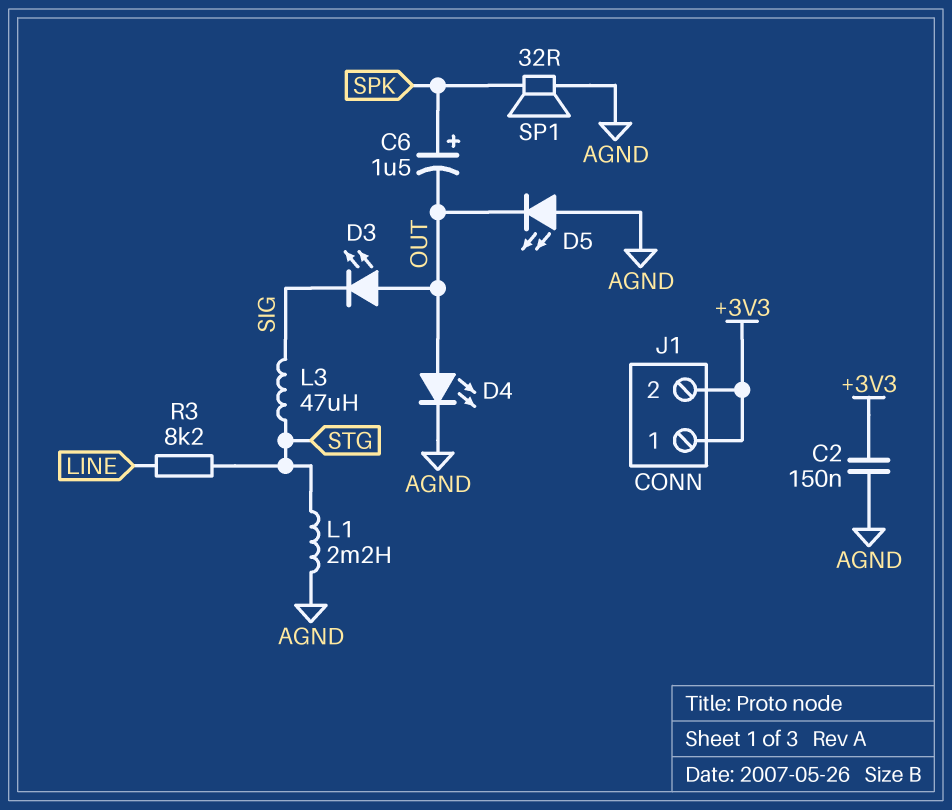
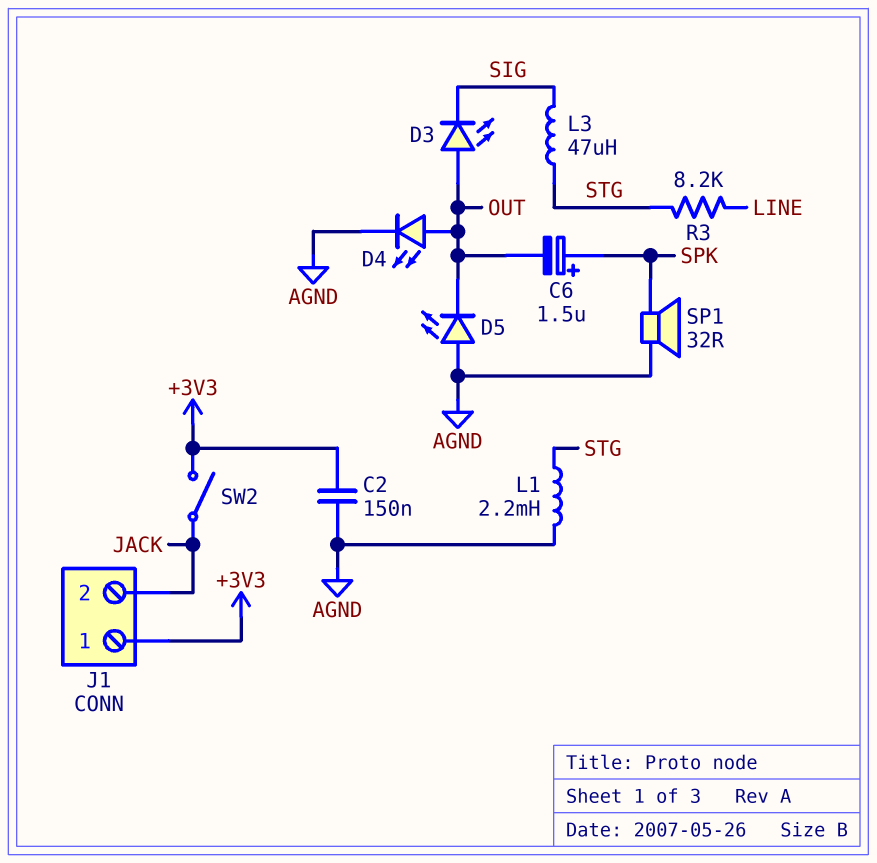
J1 pin 2: +3V3 -> JACK
SW2: none -> switch (+3V3, JACK)

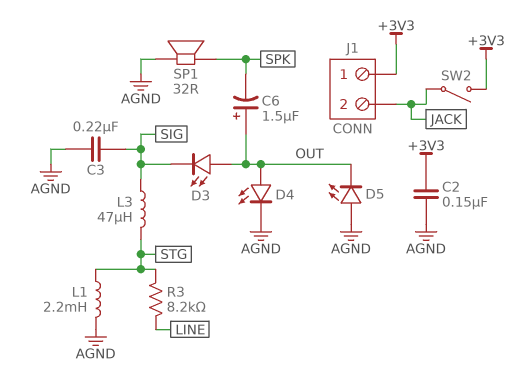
C3: none -> 220nF (AGND, SIG)
C6: 1.5uF (plus SPK, minus OUT) -> 1.5uF (plus OUT, minus SPK)

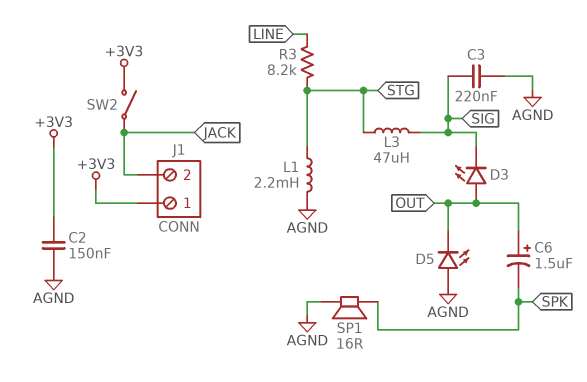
D4: LED (A OUT, K AGND) -> none
SP1: speaker 32R (AGND, SPK) -> speaker 16R (AGND, SPK)

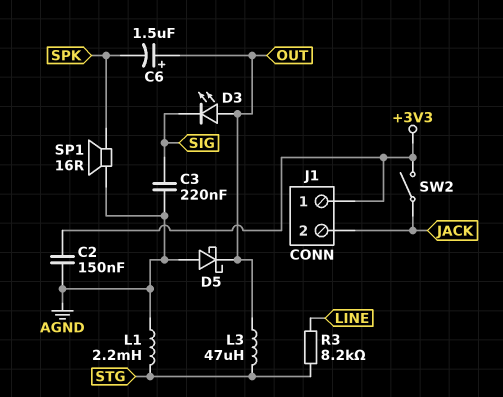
D5: LED (A AGND, K OUT) -> schottky (A AGND, K OUT)
L3: 47uH (SIG, STG) -> 47uH (OUT, STG)

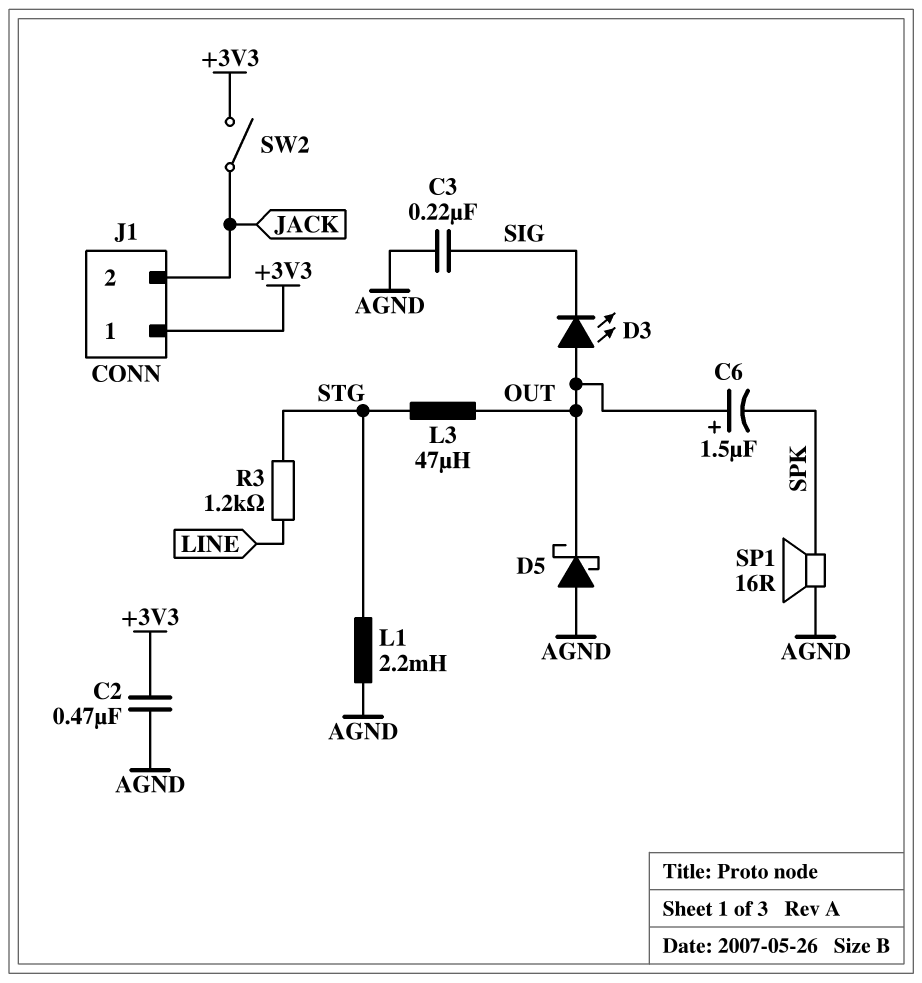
C2: 150nF (+3V3, AGND) -> 470nF (+3V3, AGND)
R3: 8.2k (LINE, STG) -> 1.2k (LINE, STG)

